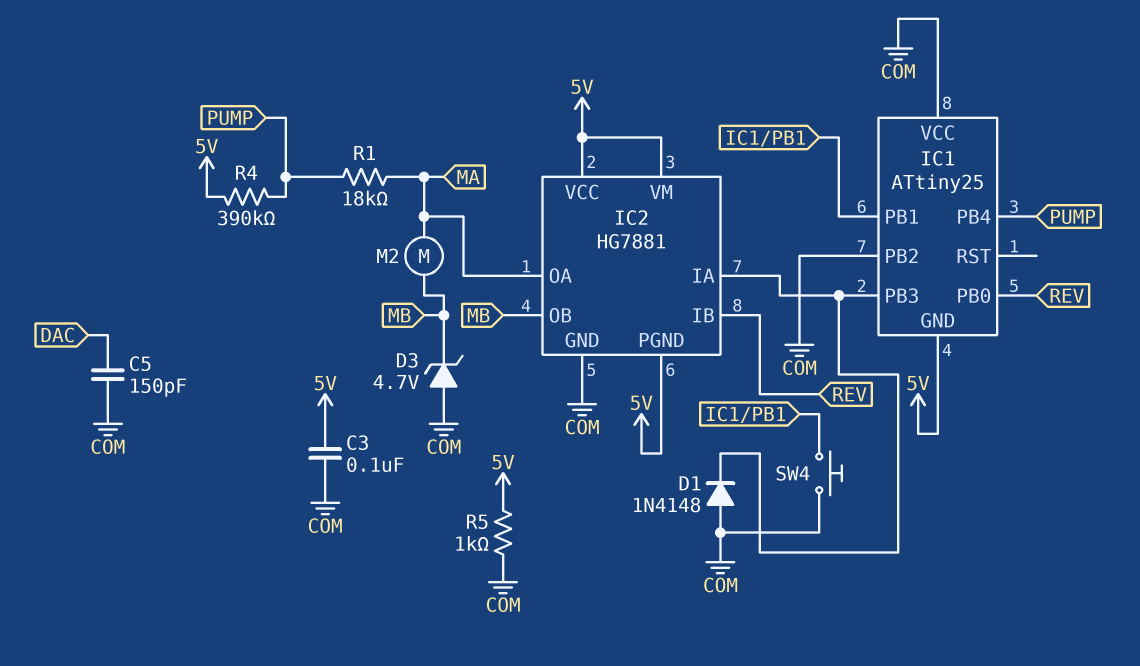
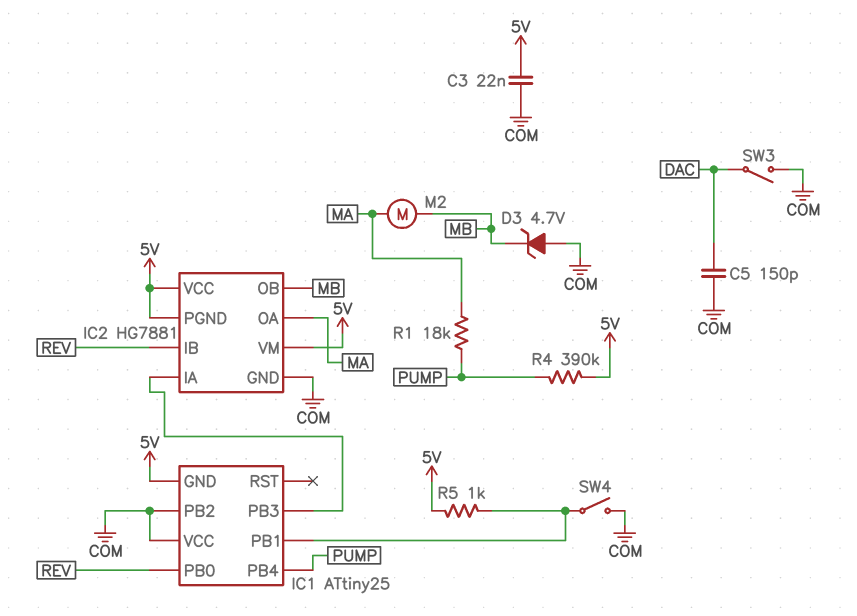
C3: 100nF (5V, COM) -> 22nF (5V, COM)
D1: diode 1N4148 (A COM, K IC1/PB3) -> none
R5: 1k (5V, COM) -> 1k (5V, IC1/PB1)
SW3: none -> switch (COM, DAC)
SW4: button (COM, IC1/PB1) -> switch (COM, IC1/PB1)

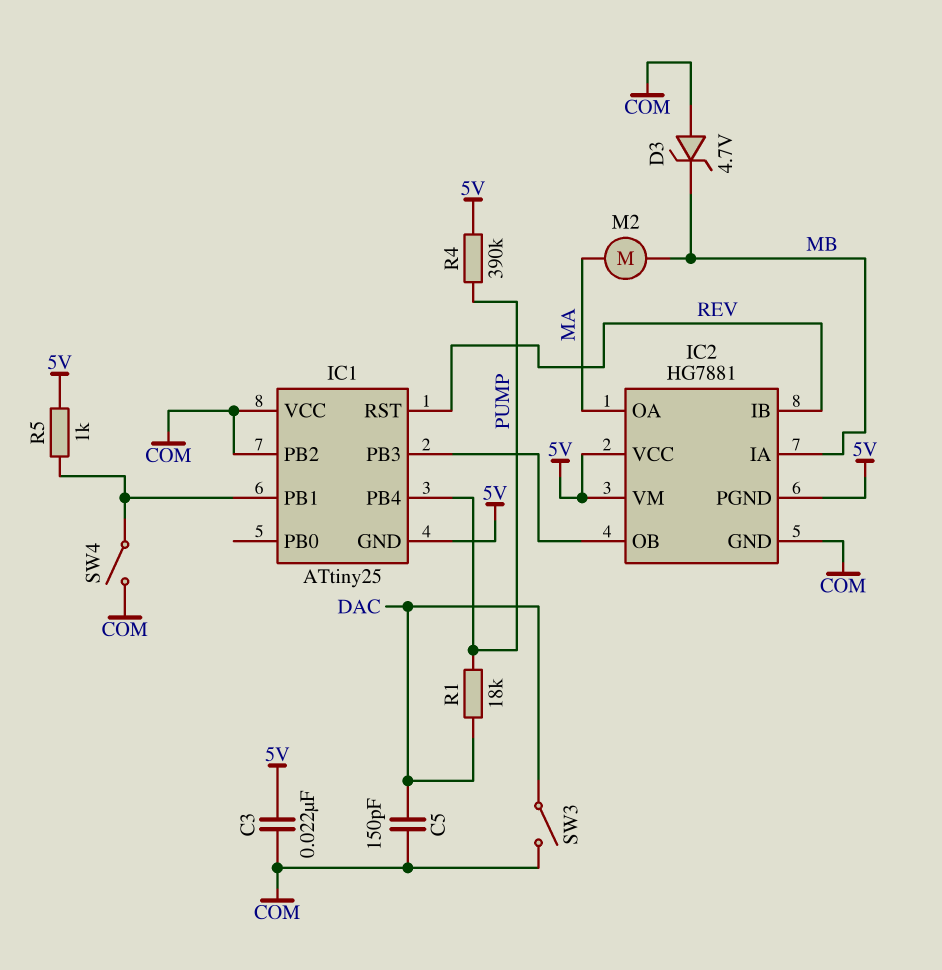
IC1 pin PB0: REV -> none
IC1 pin RST: none -> REV
IC2 pin IA: IC1/PB3 -> MB
IC2 pin OB: MB -> IC1/PB3
R1: 18k (MA, PUMP) -> 18k (DAC, PUMP)

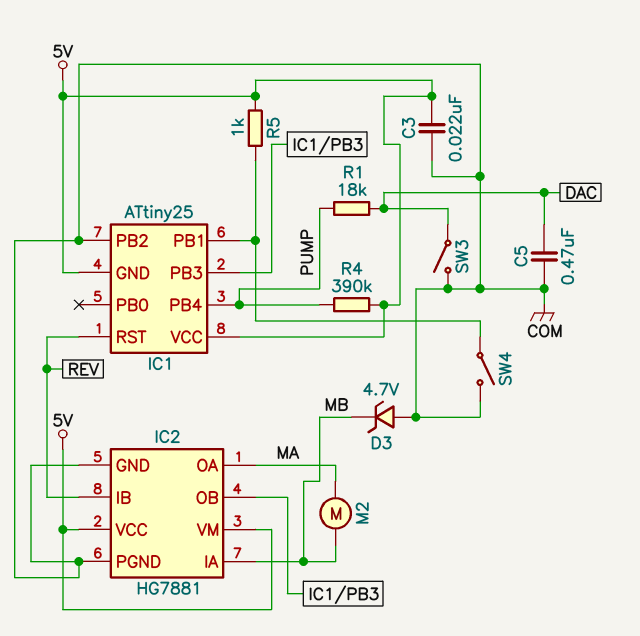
C5: 150pF (COM, DAC) -> 470nF (COM, DAC)
IC1 pin VCC: COM -> 5V
IC2 pin PGND: 5V -> COM

